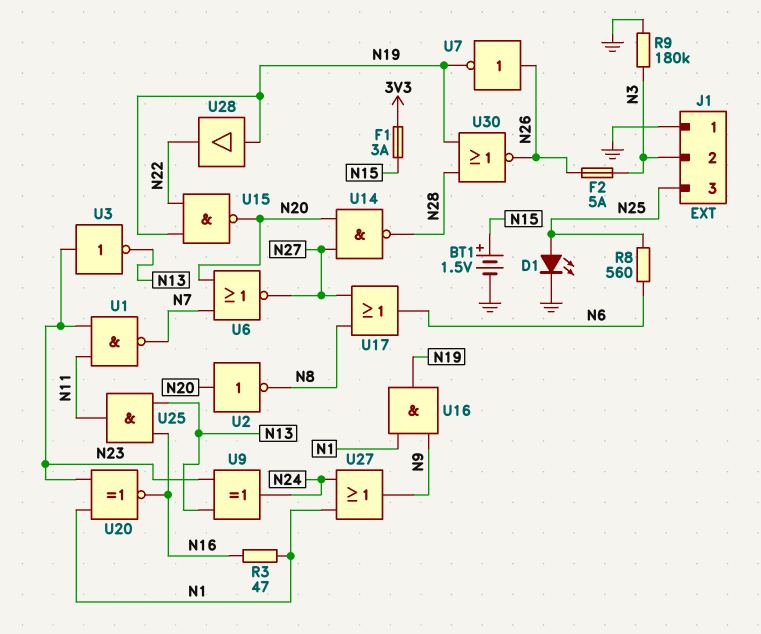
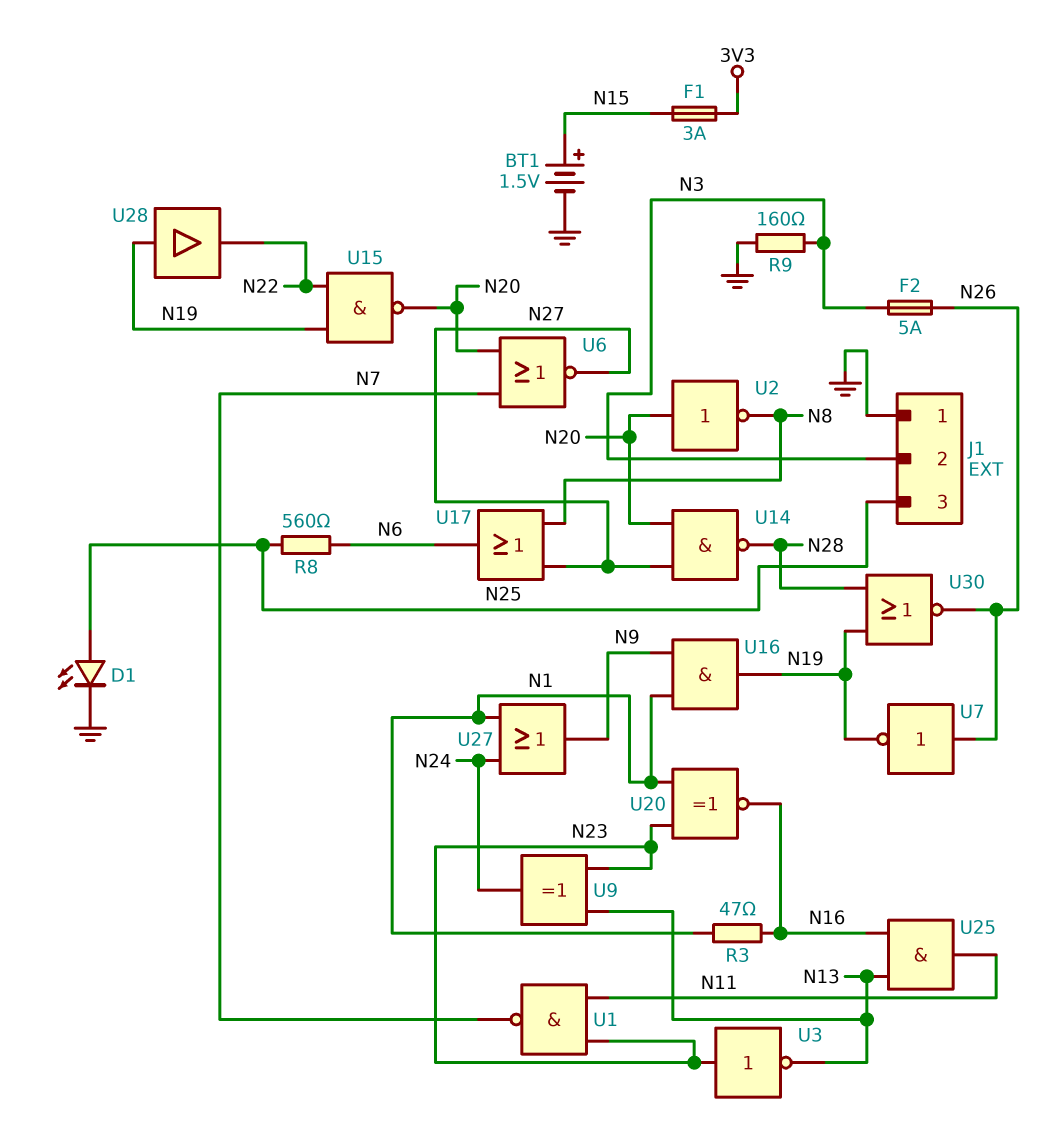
R9: 180k (GND, N3) -> 160 (GND, N3)

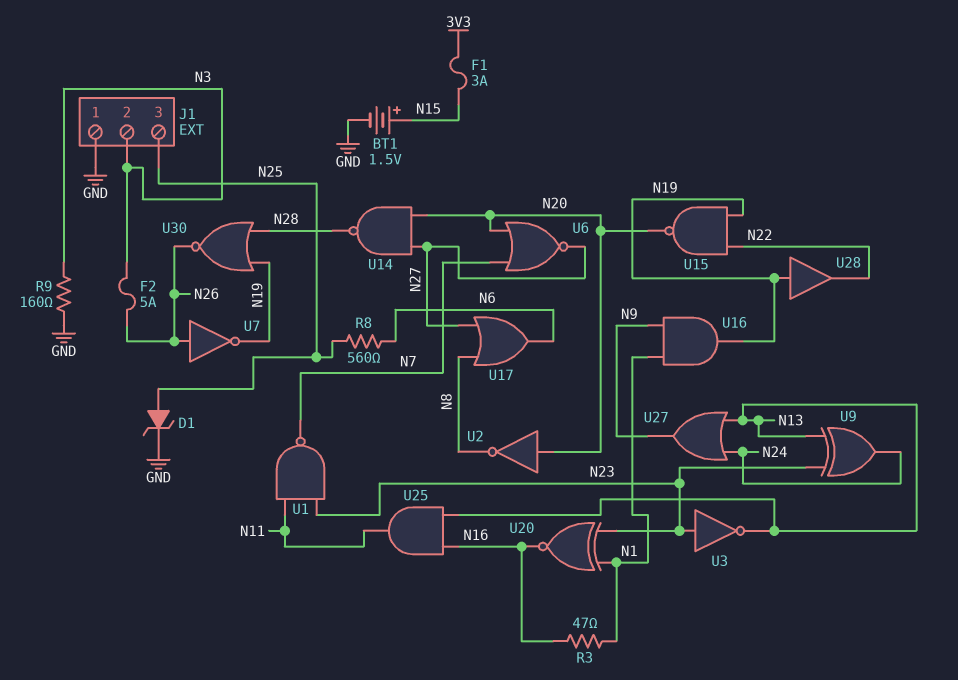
D1: LED (A N25, K GND) -> zener (A N25, K GND)
U27: OR (in N1, in N24, out N9) -> OR (in N13, in N24, out N9)

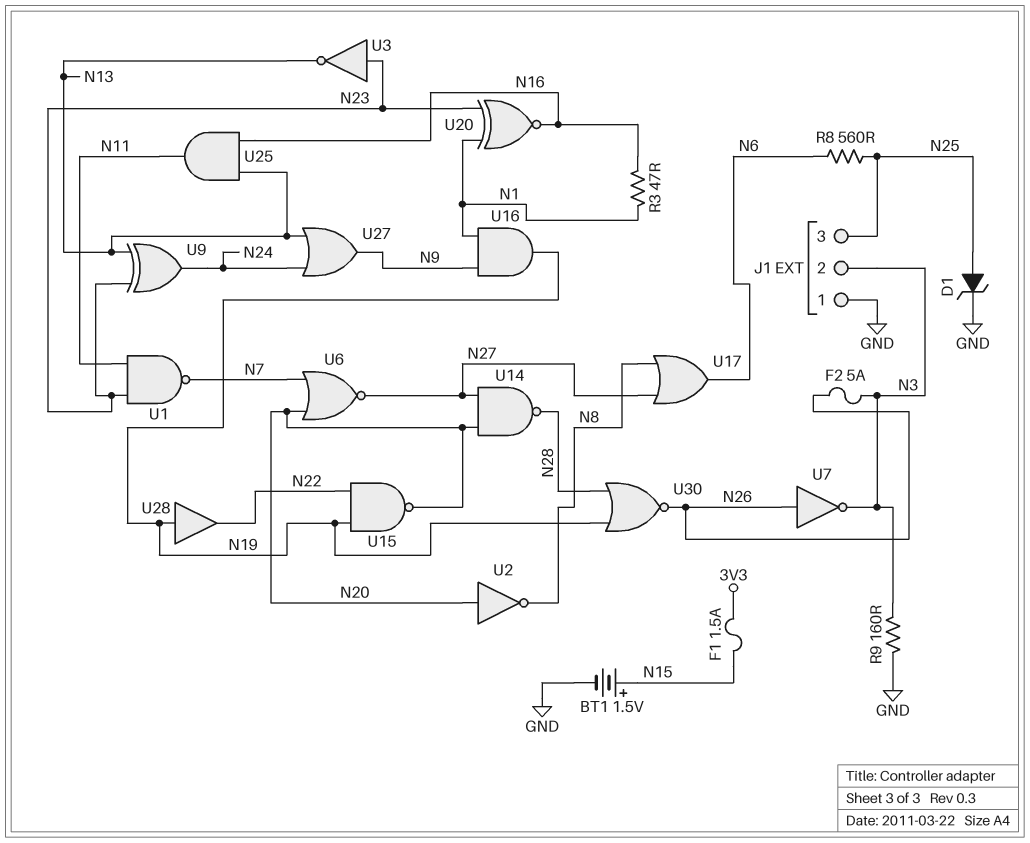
F1: 3A (3V3, N15) -> 1.5A (3V3, N15)
U7: NOT (in N26, out N19) -> NOT (in N26, out N3)

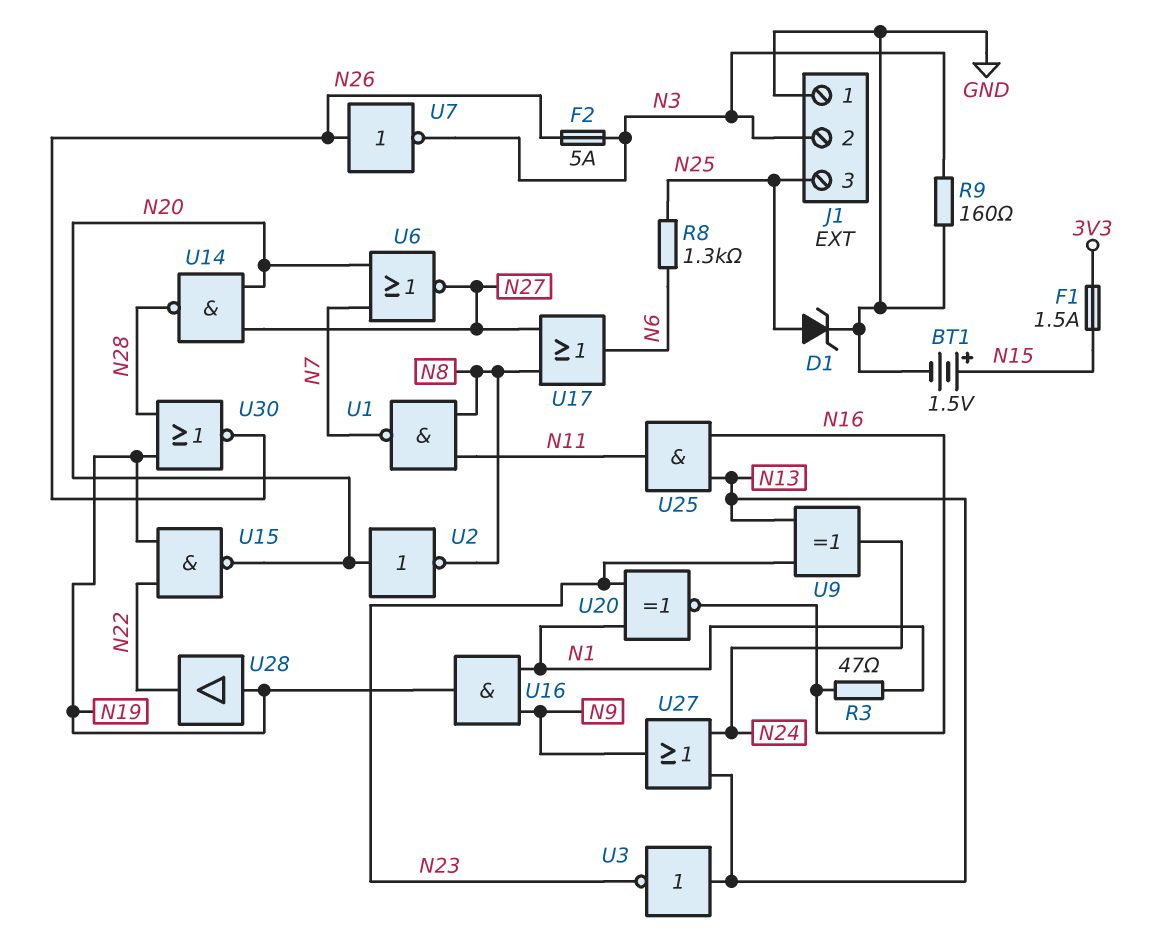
R8: 560 (N6, N25) -> 1.3k (N6, N25)
U1: NAND (in N11, in N23, out N7) -> NAND (in N8, in N11, out N7)
U3: NOT (in N23, out N13) -> NOT (in N13, out N23)

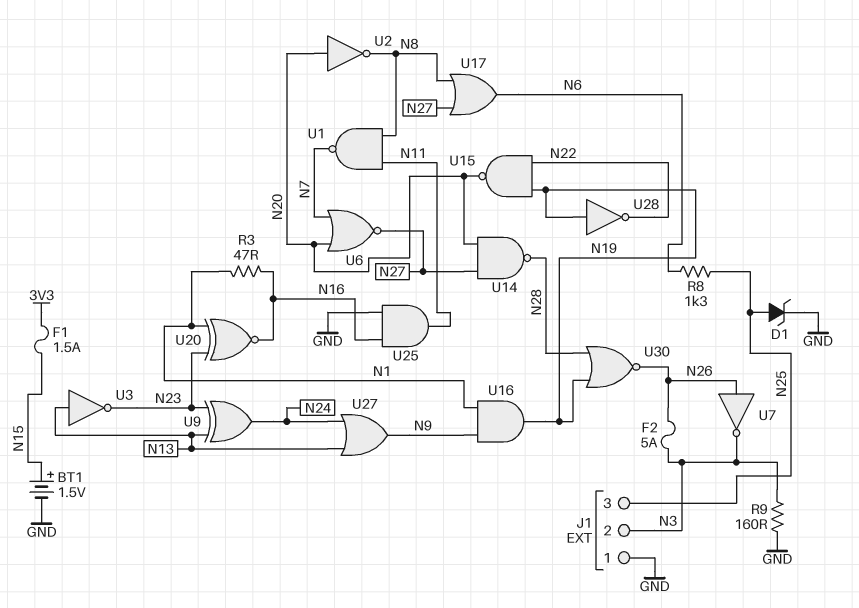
U25: AND (in N13, in N16, out N11) -> AND (in GND, in N16, out N11)
U28: buffer (in N19, out N22) -> NOT (in N19, out N22)

